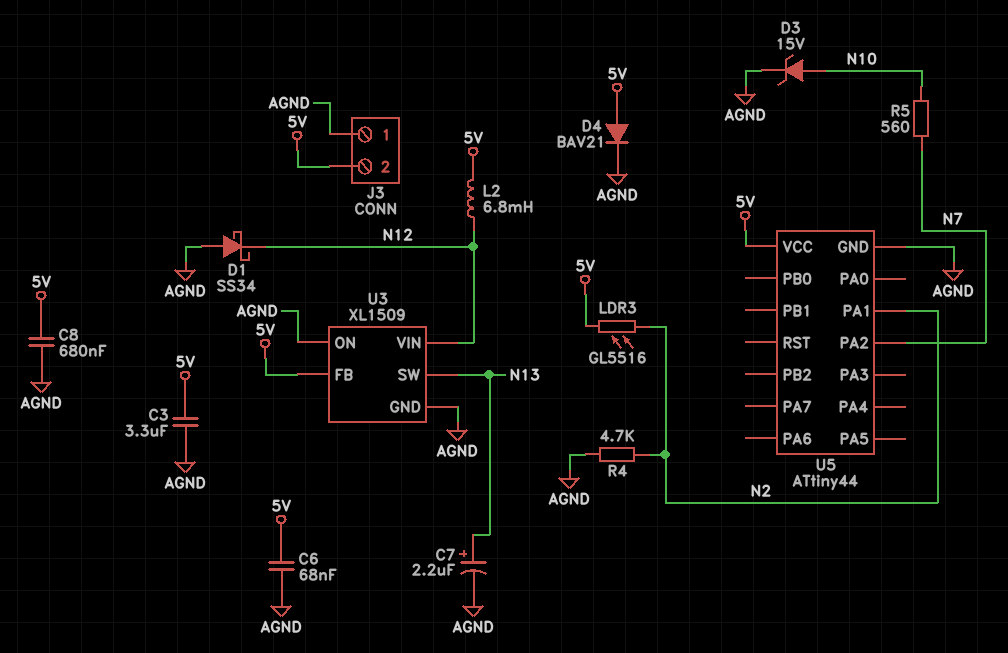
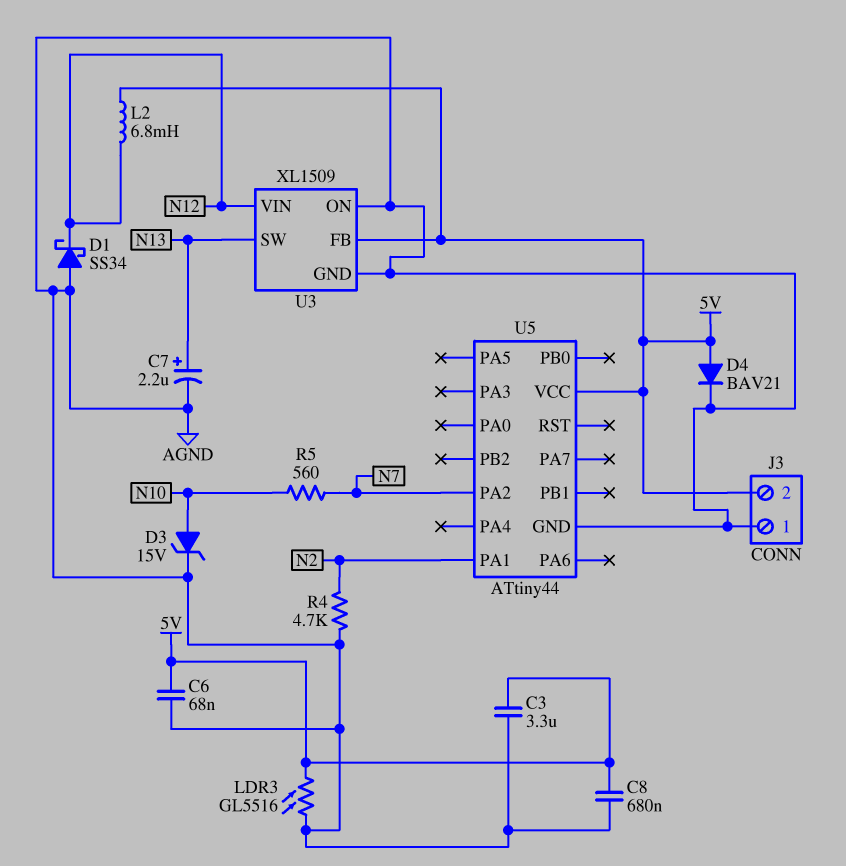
LDR3: GL5516 (5V, N2) -> GL5516 (5V, AGND)

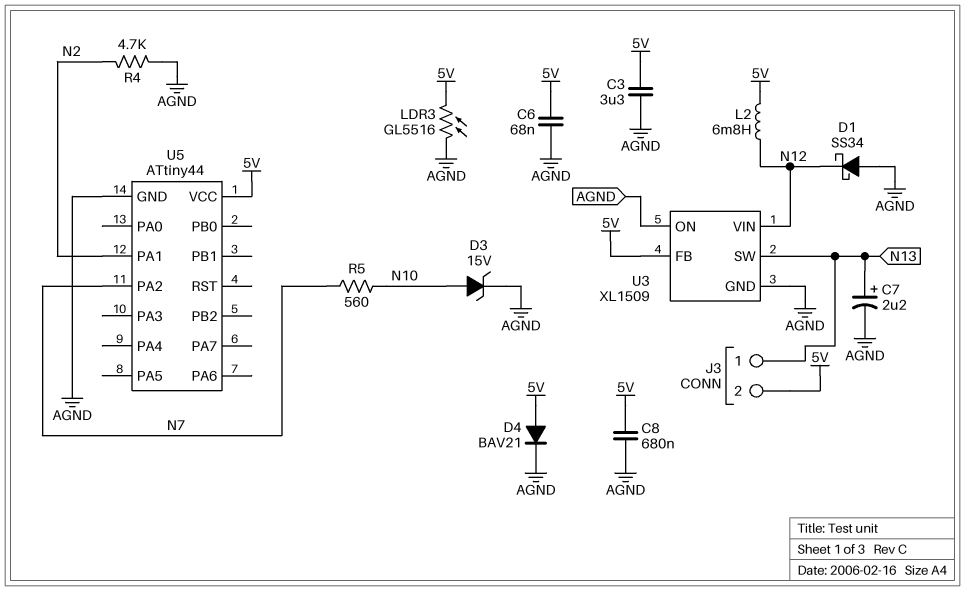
J3 pin 1: AGND -> N13

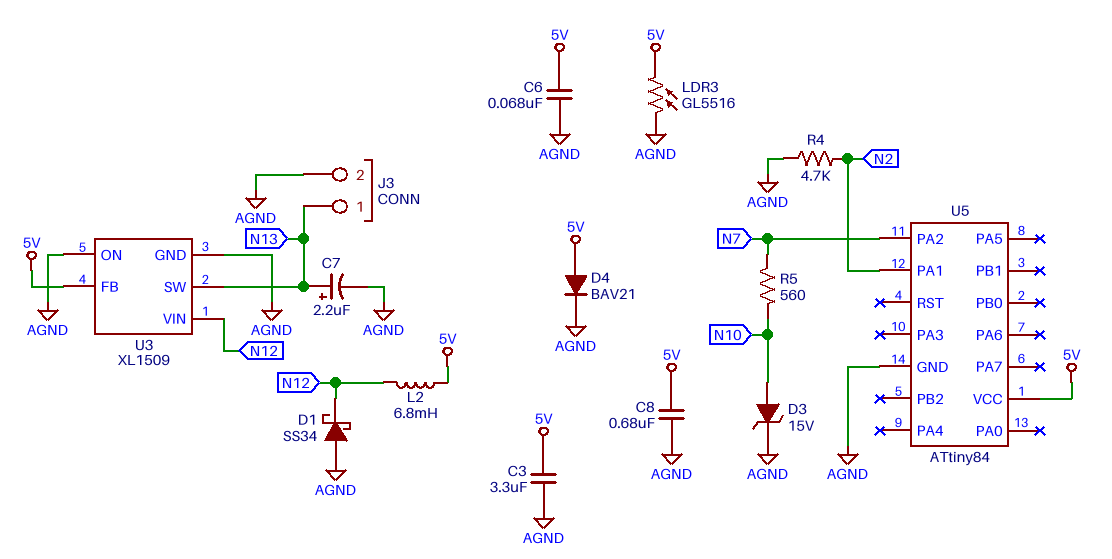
J3 pin 2: 5V -> AGND
U5: ATtiny44 -> ATtiny84

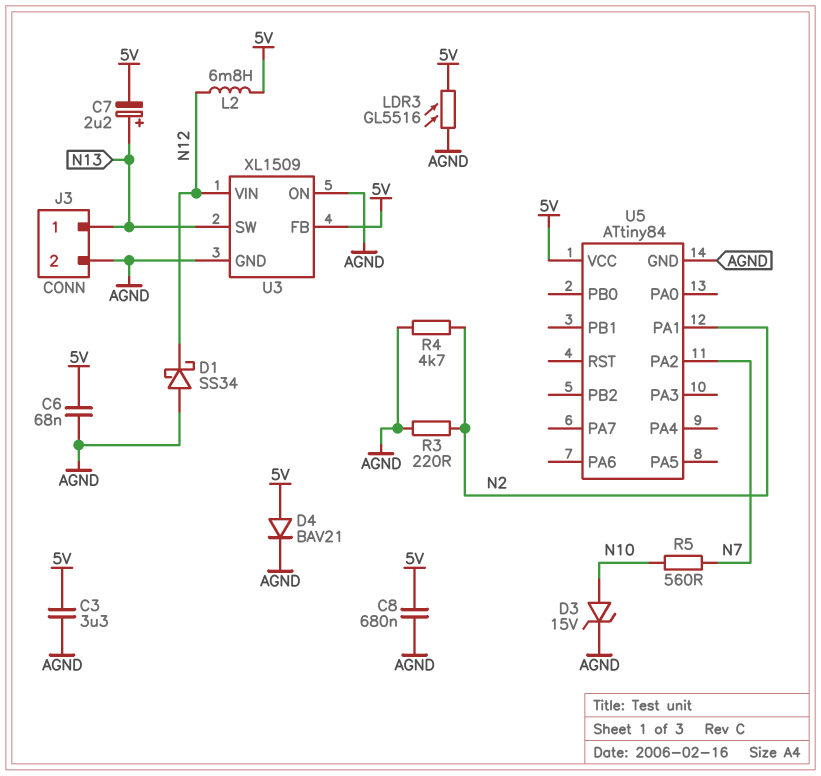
C7: 2.2uF (plus N13, minus AGND) -> 2.2uF (plus N13, minus 5V)
R3: none -> 220 (AGND, N2)

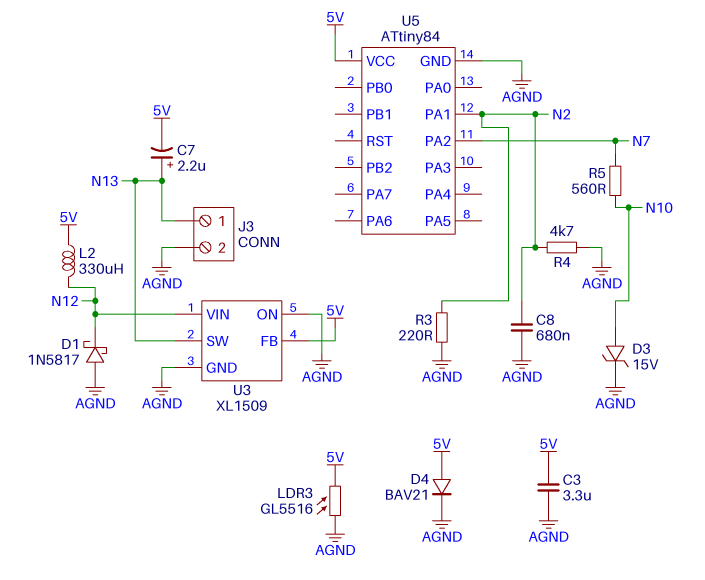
C6: 68nF (5V, AGND) -> none
C8: 680nF (5V, AGND) -> 680nF (AGND, N2)
D1: schottky SS34 (A AGND, K N12) -> schottky 1N5817 (A AGND, K N12)
L2: 6.8mH (5V, N12) -> 330uH (5V, N12)

